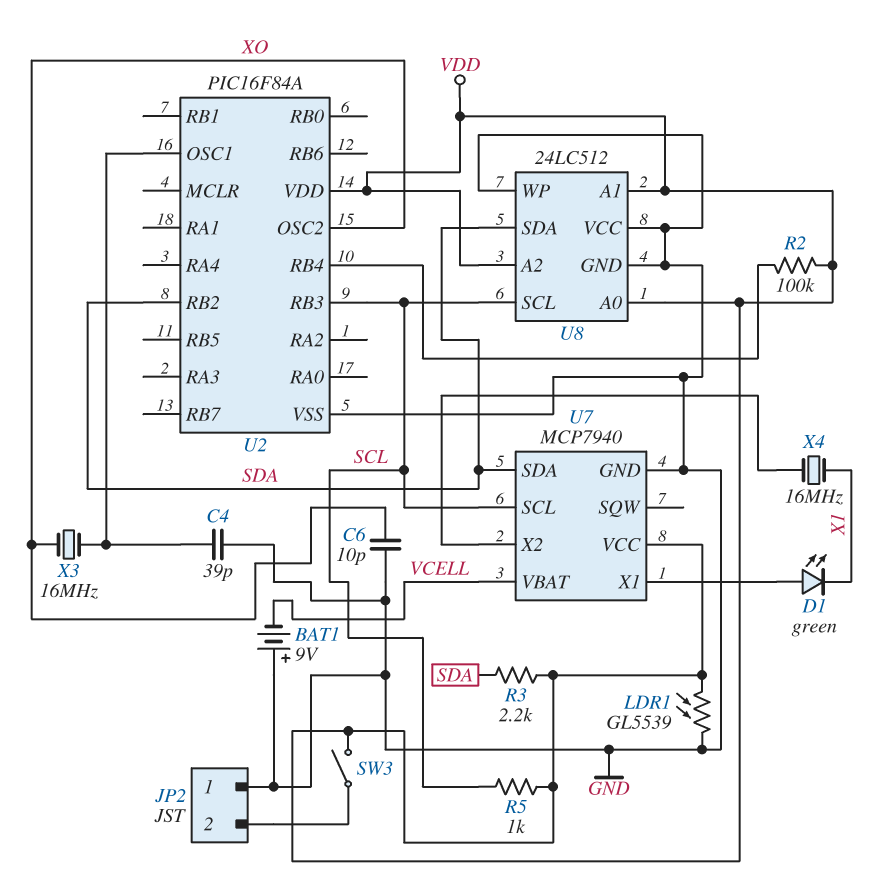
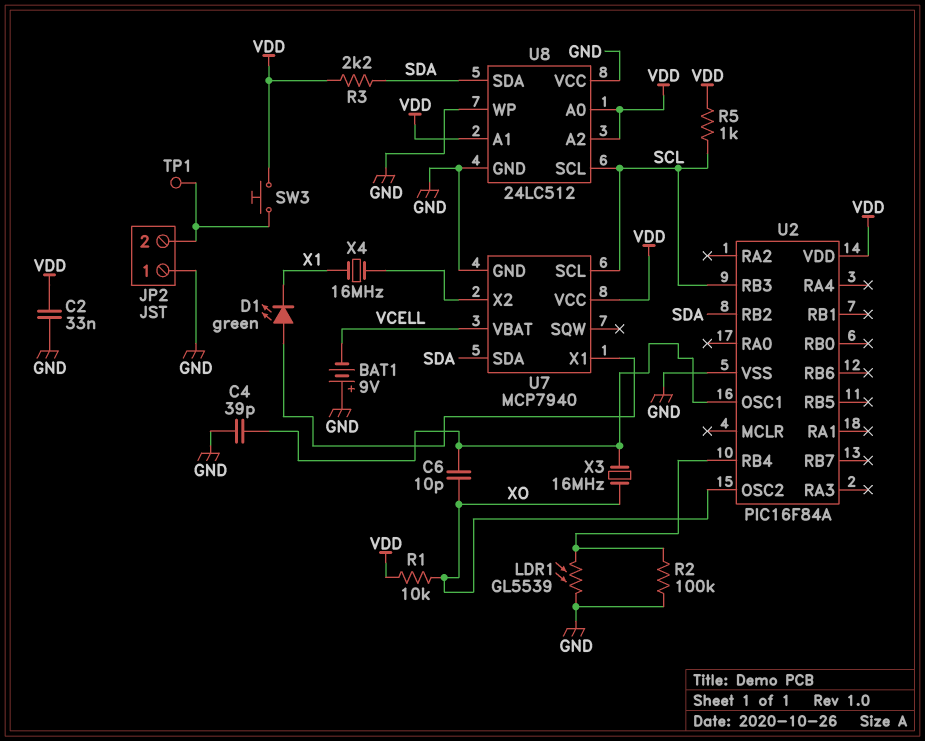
C2: none -> 33nF (GND, VDD)
C6: 10pF (GND, XO) -> 10pF (U2/OSC1, XO)
LDR1: GL5539 (GND, VDD) -> GL5539 (GND, U2/RB4)
R1: none -> 10k (VDD, XO)
R2: 100k (U2/RB4, VDD) -> 100k (GND, U2/RB4)
SW3: switch (JP2/2, VDD) -> button (JP2/2, VDD)
TP1: none -> test point (JP2/2)

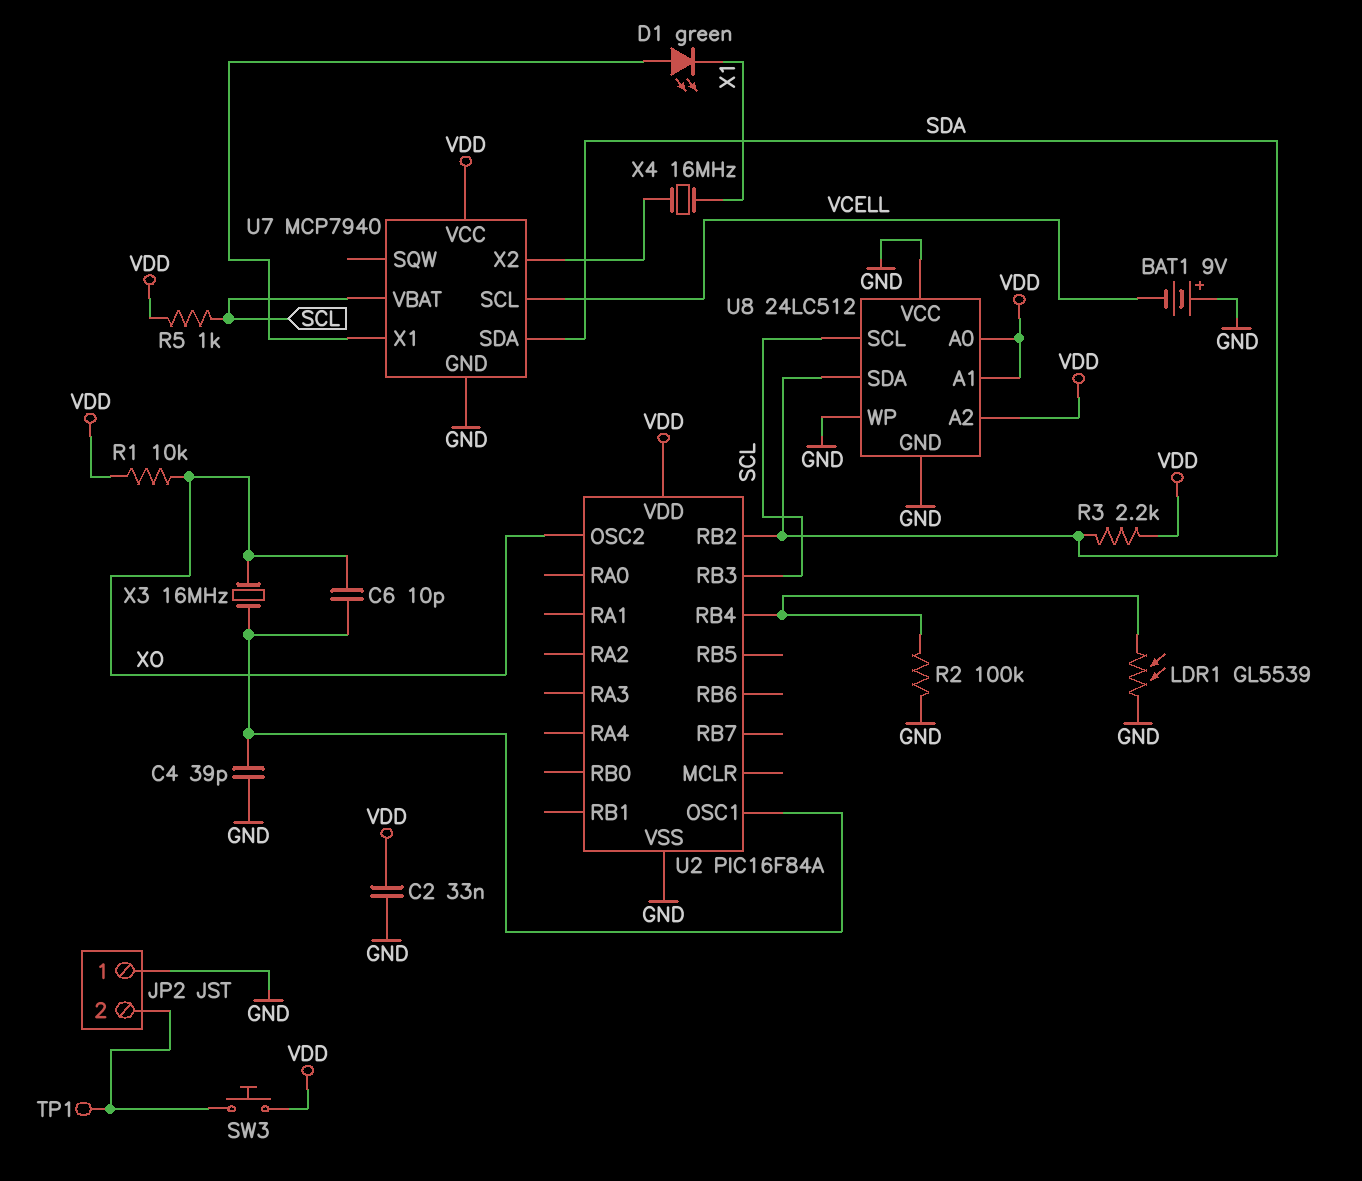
U7 pin SCL: SCL -> VCELL
U7 pin VBAT: VCELL -> SCL

